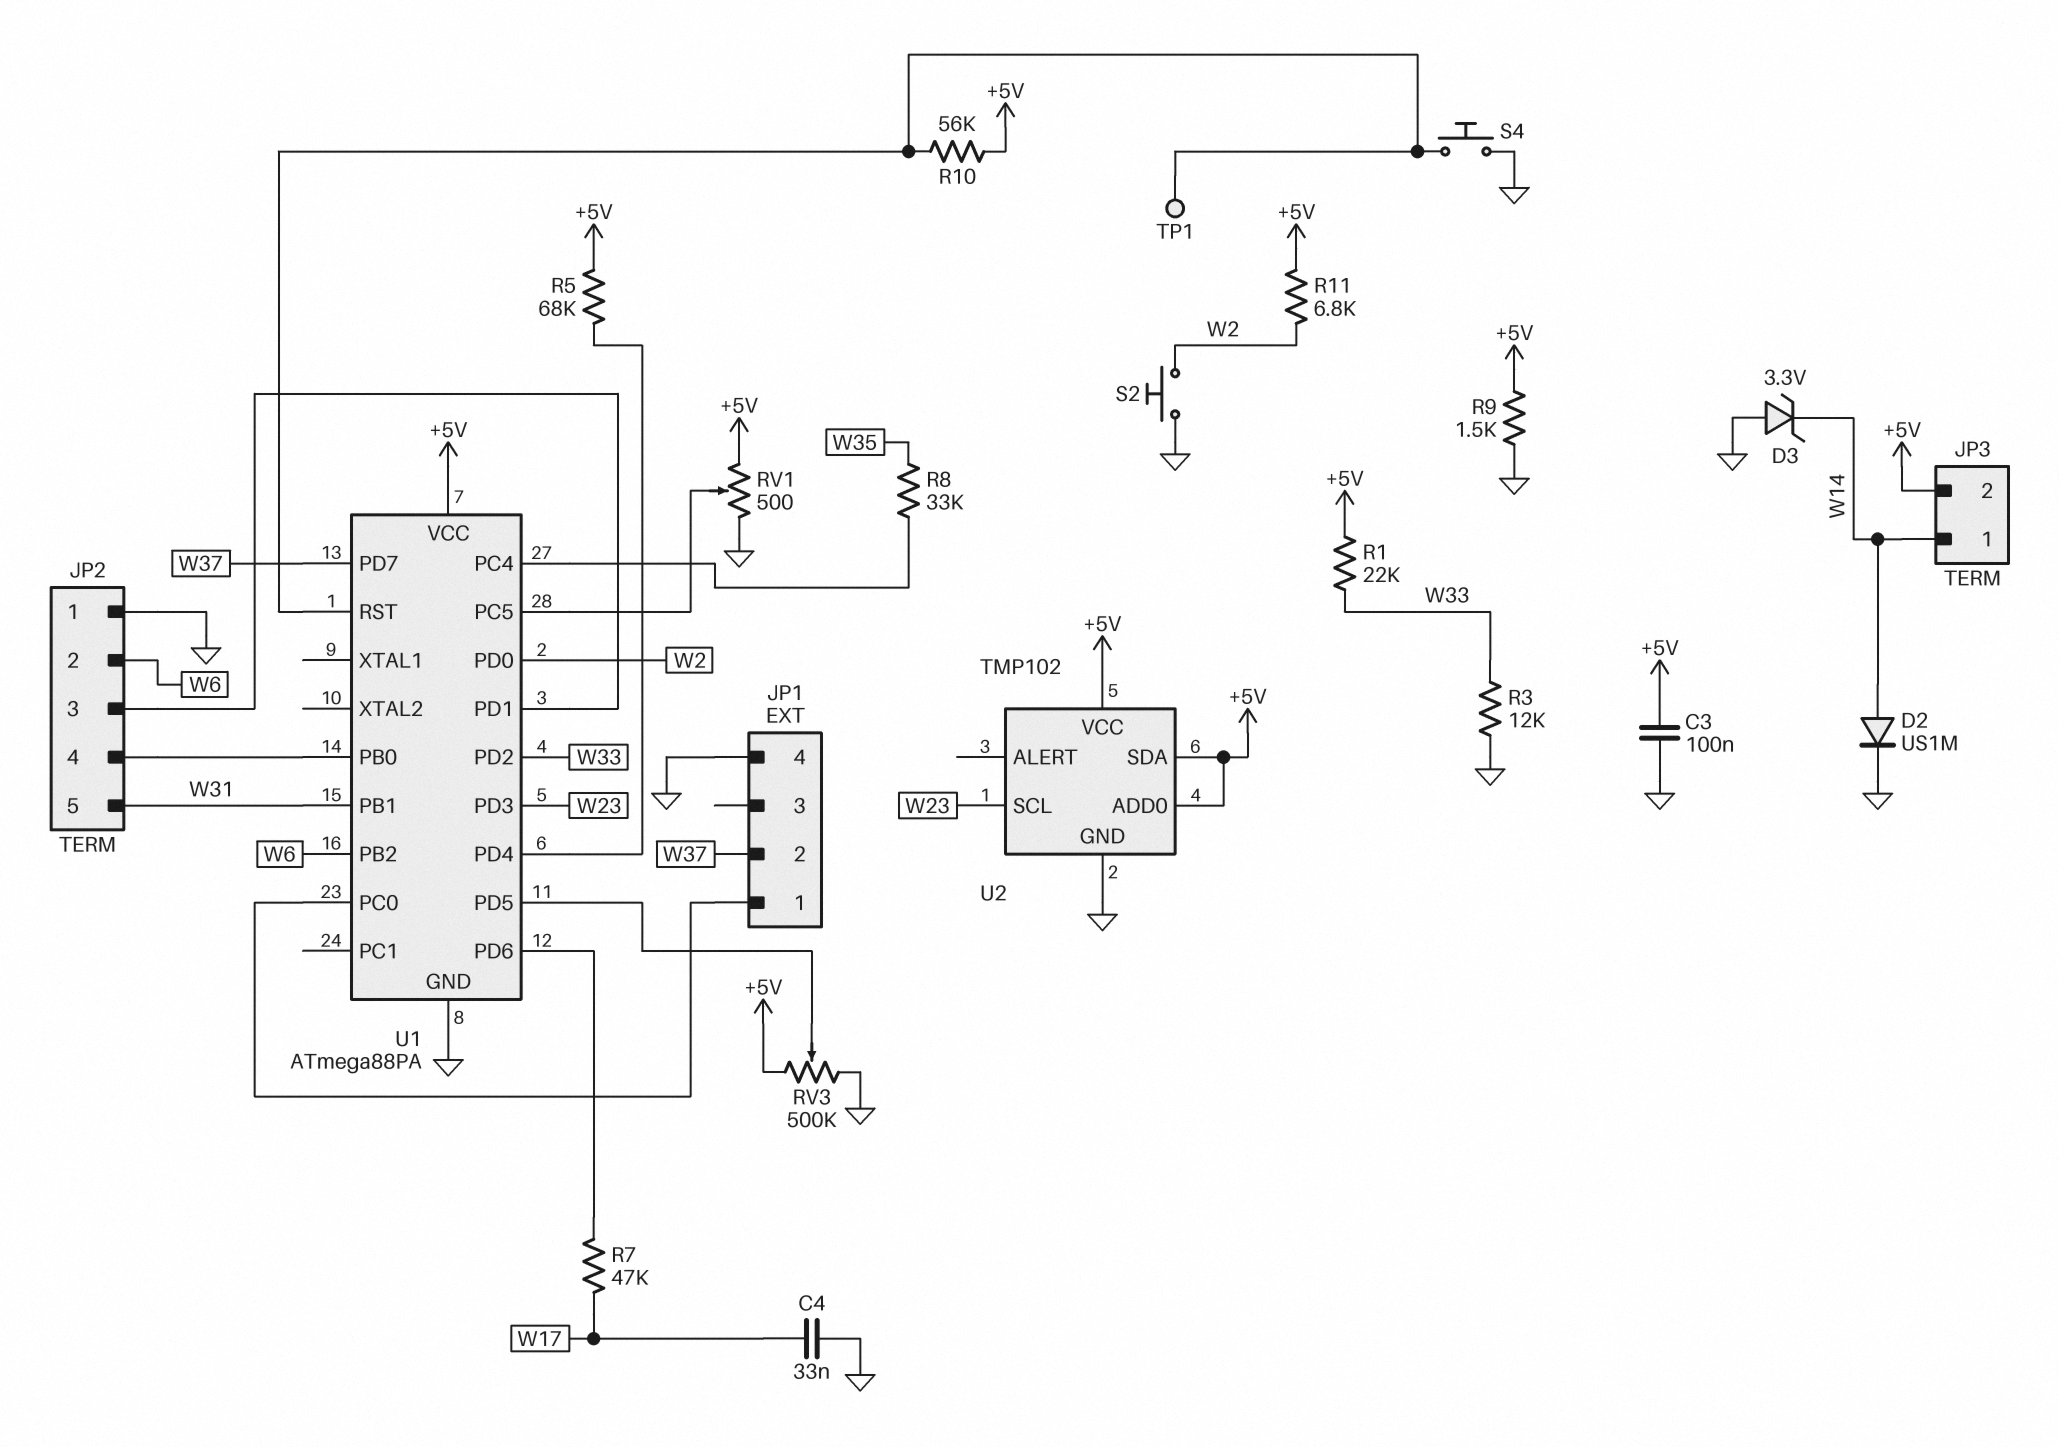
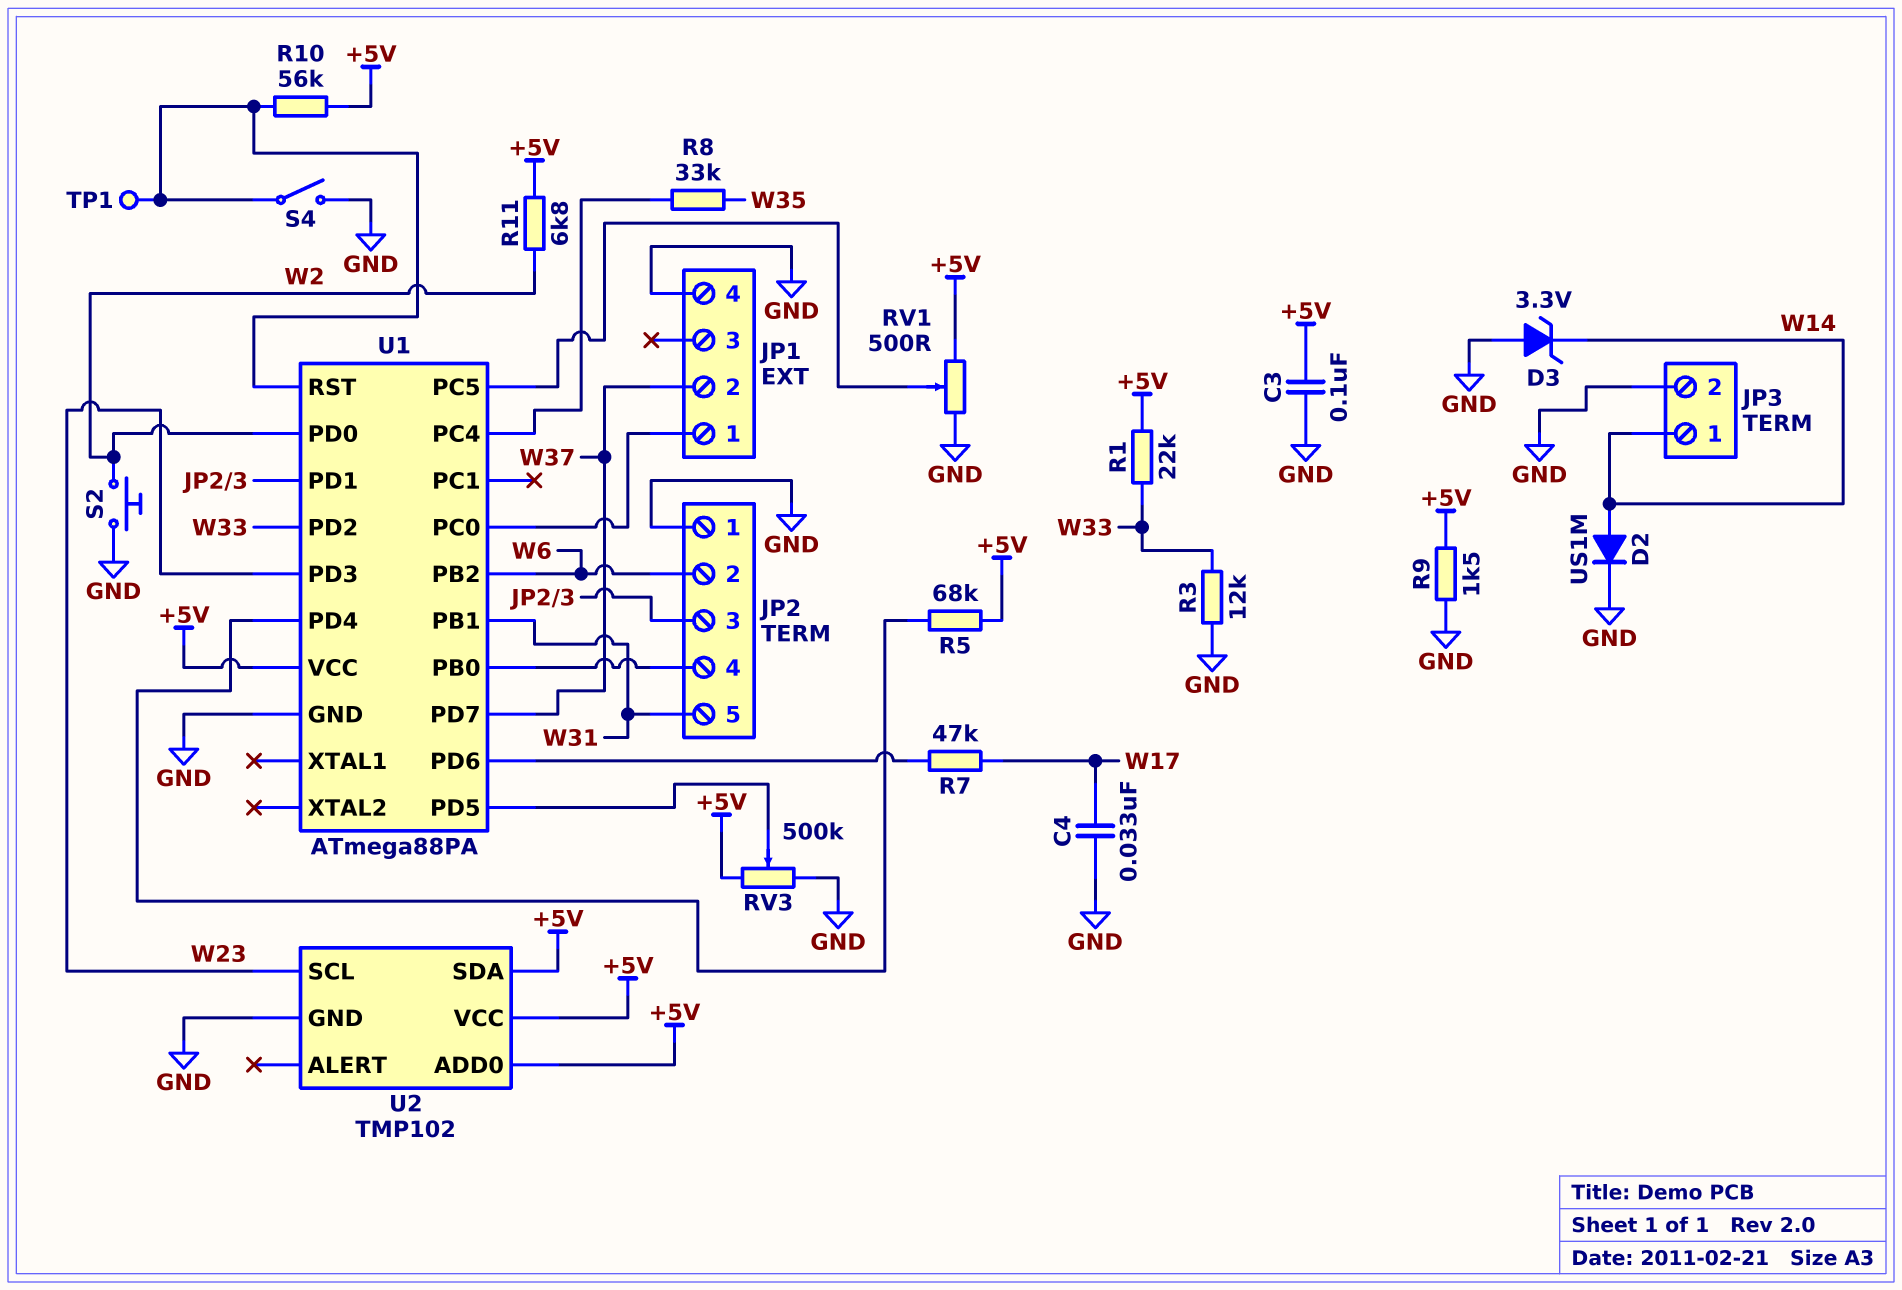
JP3 pin 2: +5V -> GND
S4: button (GND, U1/RST) -> switch (GND, U1/RST)

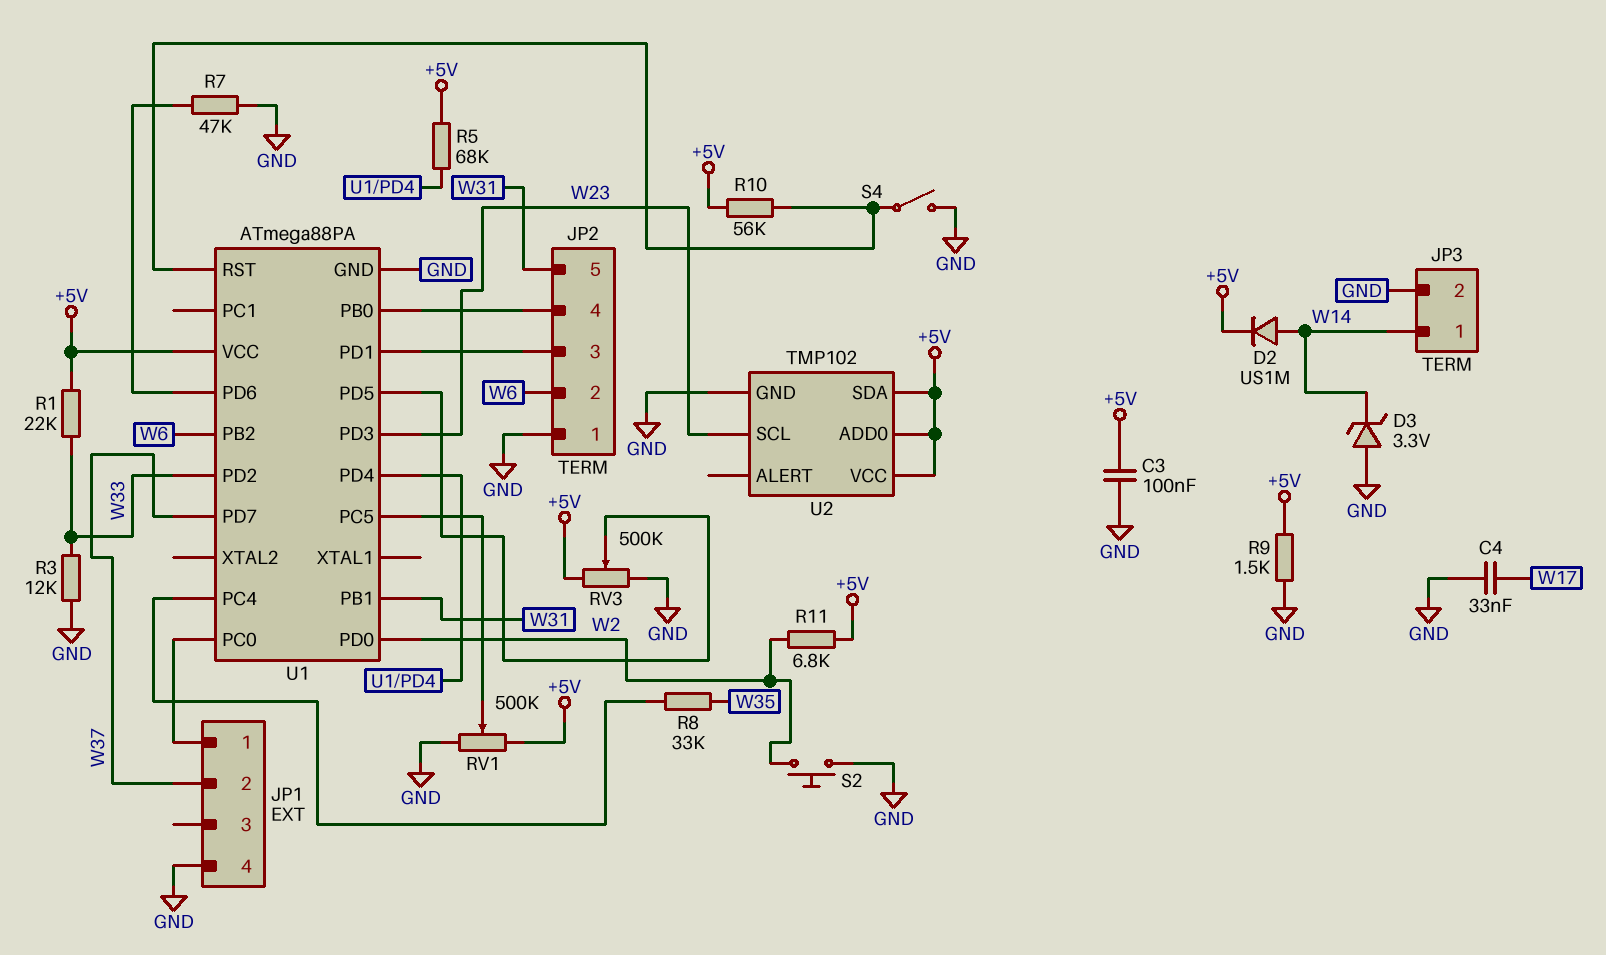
D2: diode US1M (A W14, K GND) -> diode US1M (A W14, K +5V)
R7: 47k (U1/PD6, W17) -> 47k (GND, U1/PD6)
RV1: 500 (+5V, GND, wiper U1/PC5) -> 500k (+5V, GND, wiper U1/PC5)
TP1: test point (U1/RST) -> none

